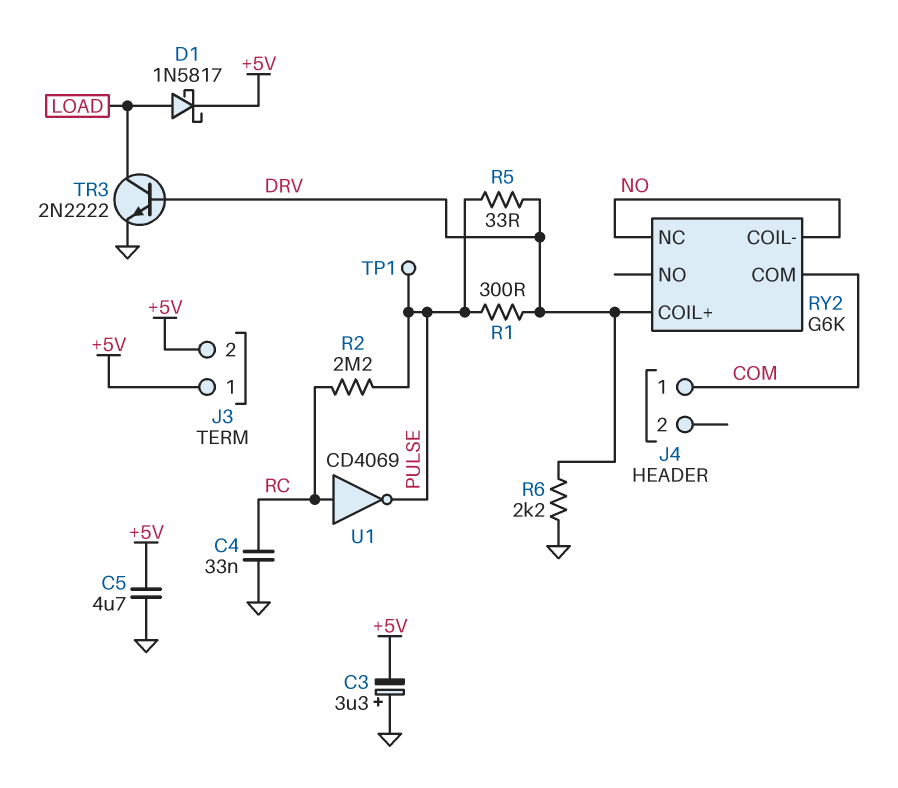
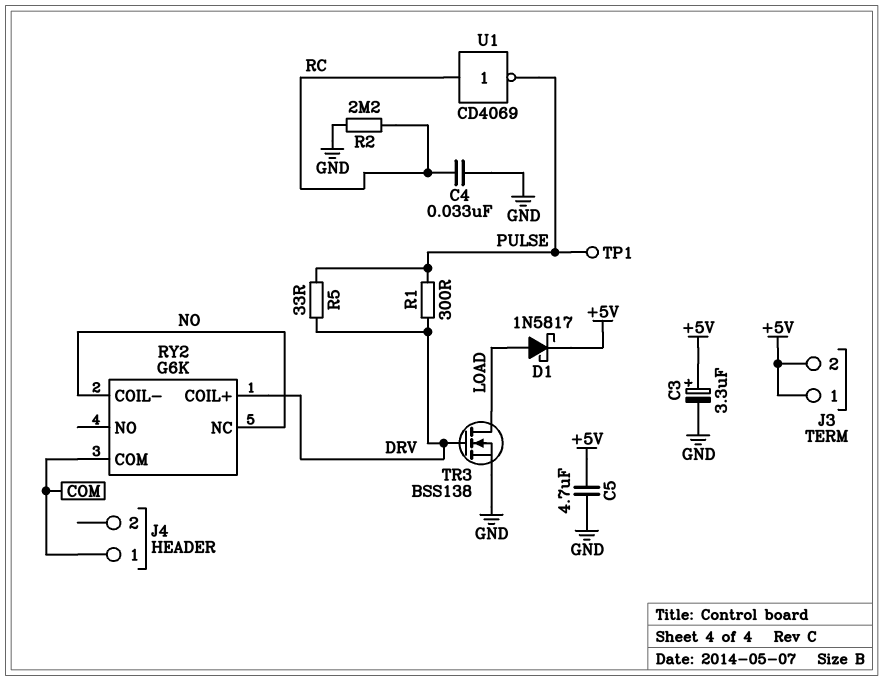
C3: 3.3uF (plus GND, minus +5V) -> 3.3uF (plus +5V, minus GND)
R2: 2.2M (PULSE, RC) -> 2.2M (GND, RC)
R6: 2.2k (DRV, GND) -> none
TR3: NPN 2N2222 (B DRV, C LOAD, E GND) -> NMOS BSS138 (G DRV, D LOAD, S GND)

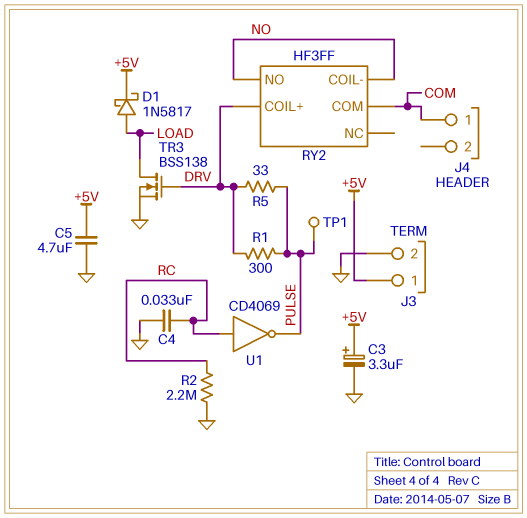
J3 pin 2: +5V -> GND
RY2: G6K -> HF3FF
RY2 pin NC: NO -> none
RY2 pin NO: none -> NO

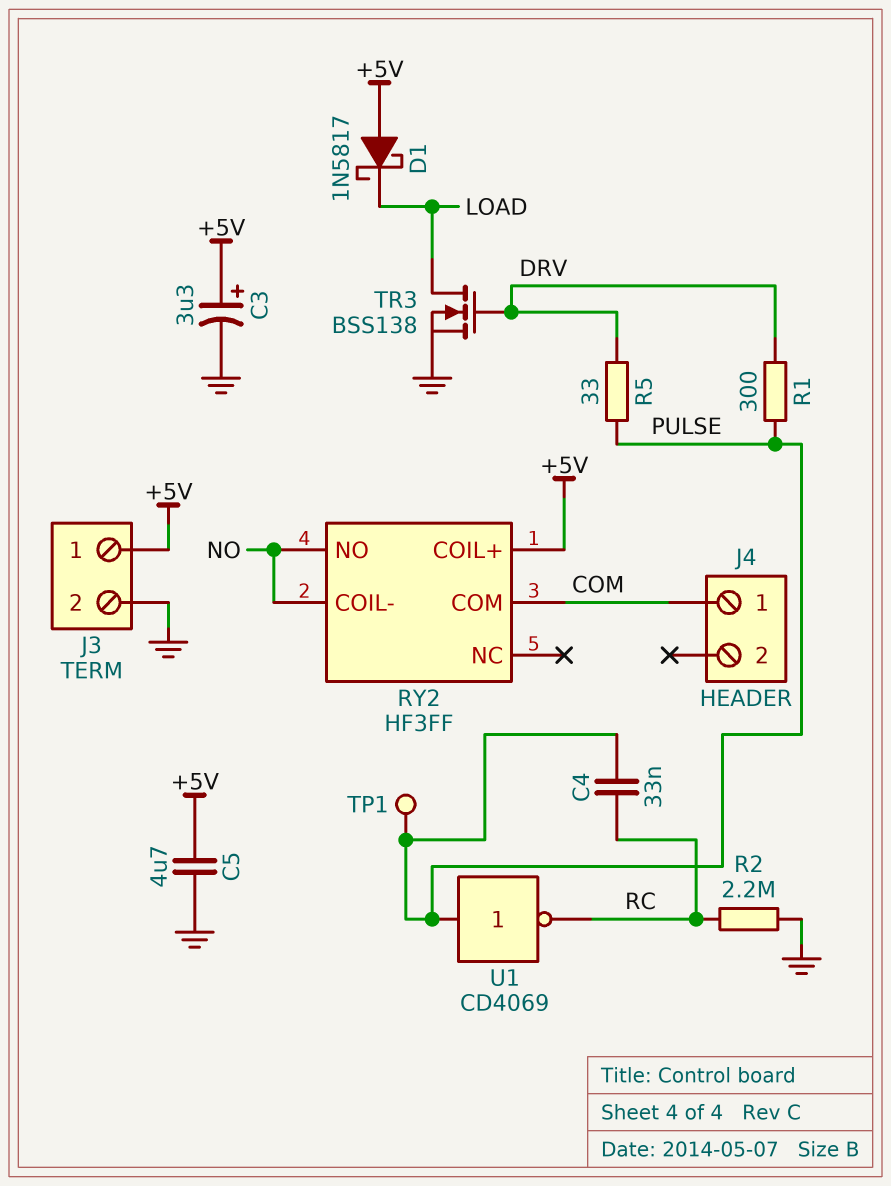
C4: 33nF (GND, RC) -> 33nF (PULSE, RC)
D1: schottky 1N5817 (A LOAD, K +5V) -> schottky 1N5817 (A +5V, K LOAD)
RY2 pin COIL+: DRV -> +5V
U1: NOT CD4069 (in RC, out PULSE) -> NOT CD4069 (in PULSE, out RC)

